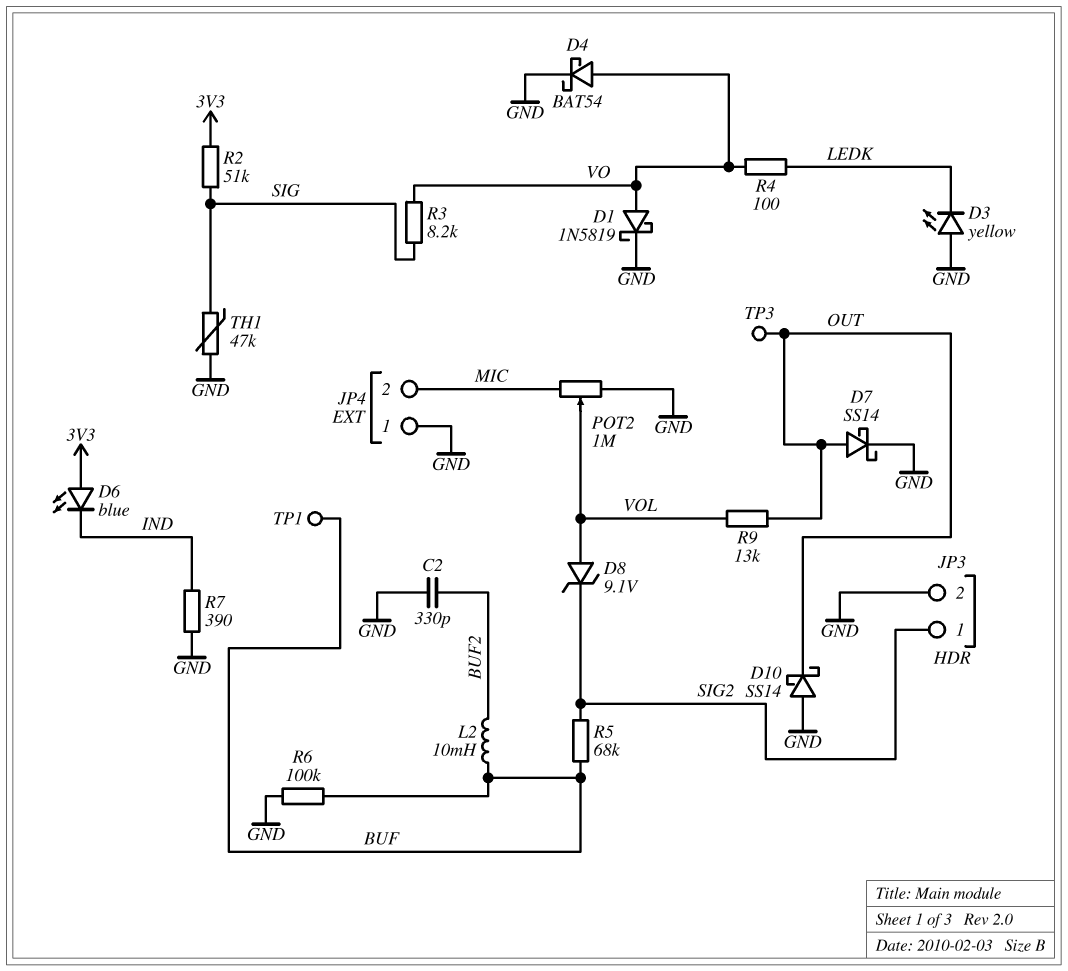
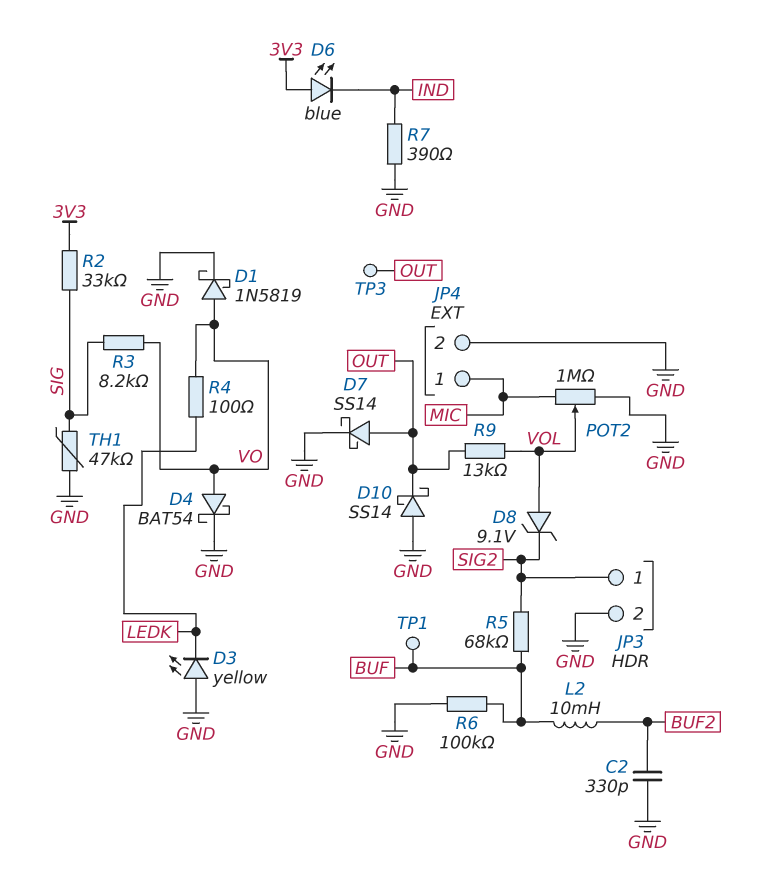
JP4 pin 1: GND -> MIC
JP4 pin 2: MIC -> GND
R2: 51k (3V3, SIG) -> 33k (3V3, SIG)

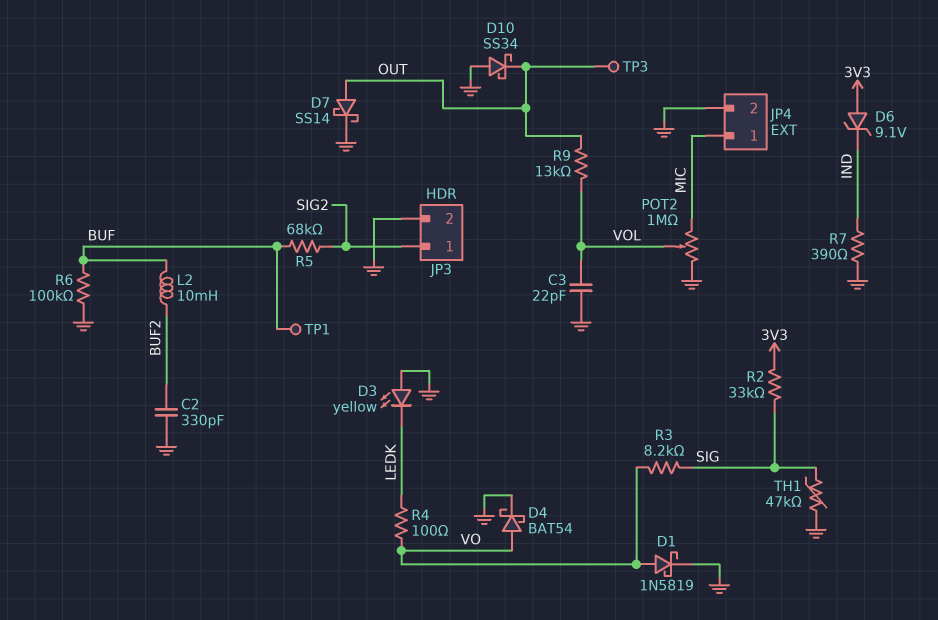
C3: none -> 22pF (GND, VOL)
D6: LED blue (A 3V3, K IND) -> zener 9.1V (A 3V3, K IND)
D8: zener 9.1V (A VOL, K SIG2) -> none
D10: schottky SS14 (A GND, K OUT) -> schottky SS34 (A GND, K OUT)

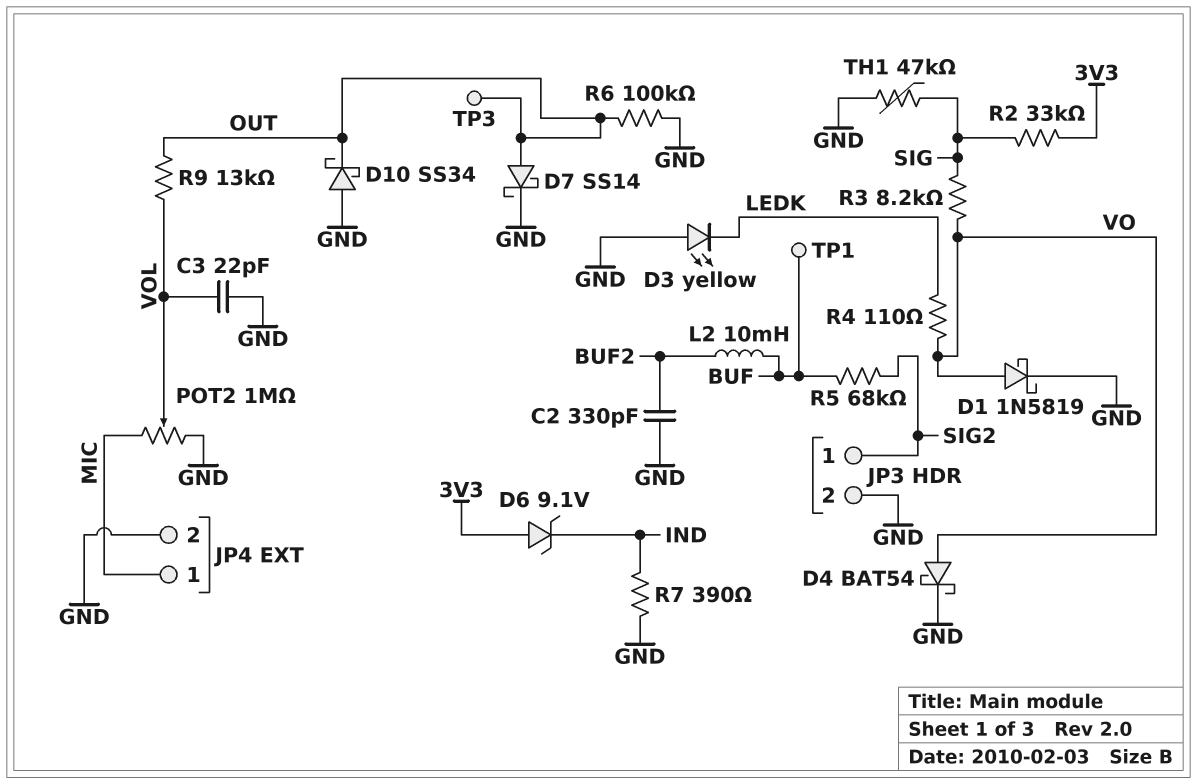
R4: 100 (LEDK, VO) -> 110 (LEDK, VO)
R6: 100k (BUF, GND) -> 100k (GND, OUT)

